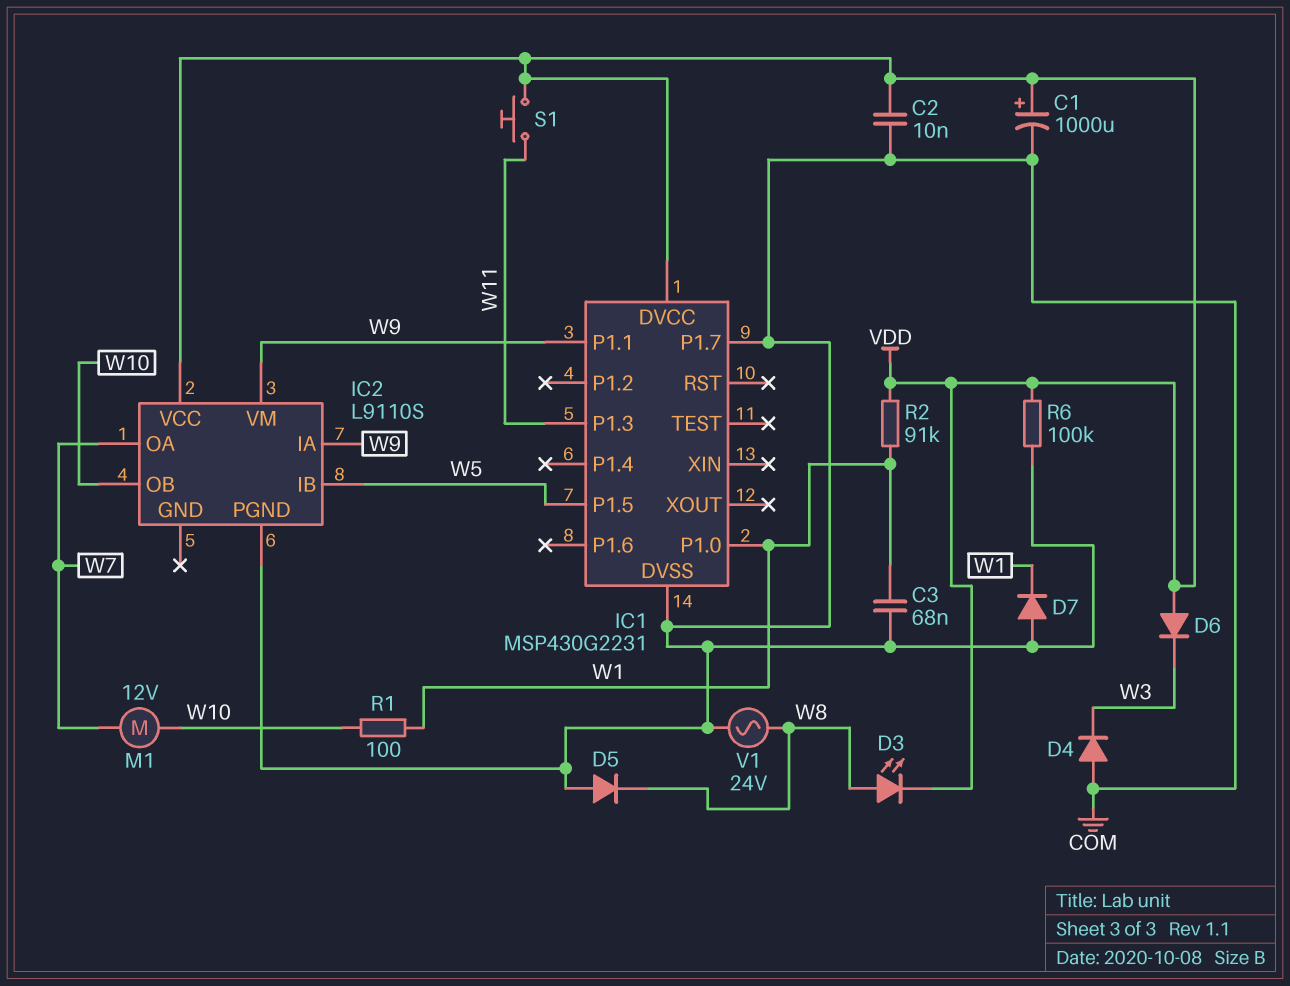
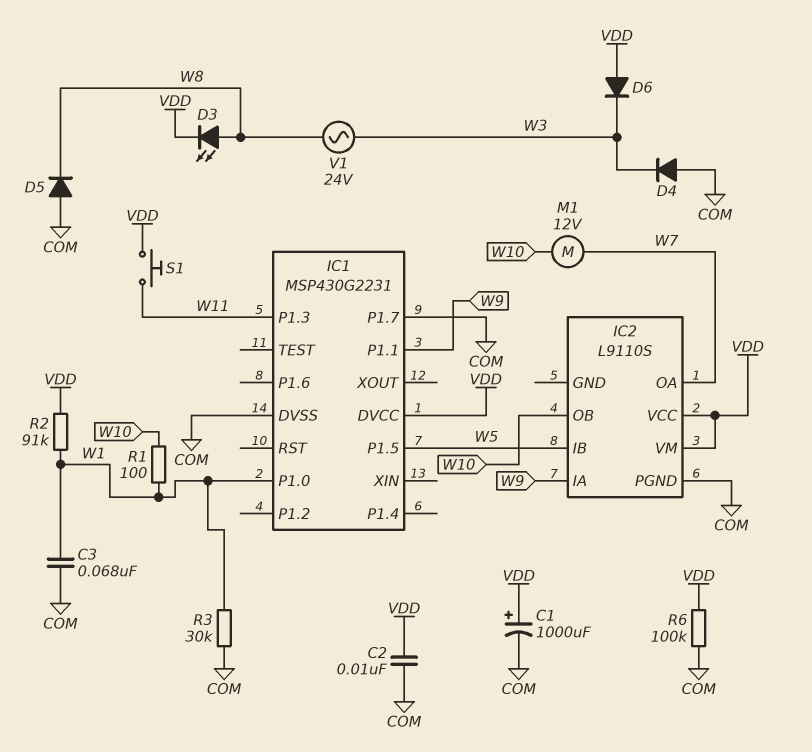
D7: diode (A COM, K W1) -> none
IC2 pin VM: W9 -> VDD
R3: none -> 30k (COM, W1)
V1: AC 24V (COM, W8) -> AC 24V (W3, W8)

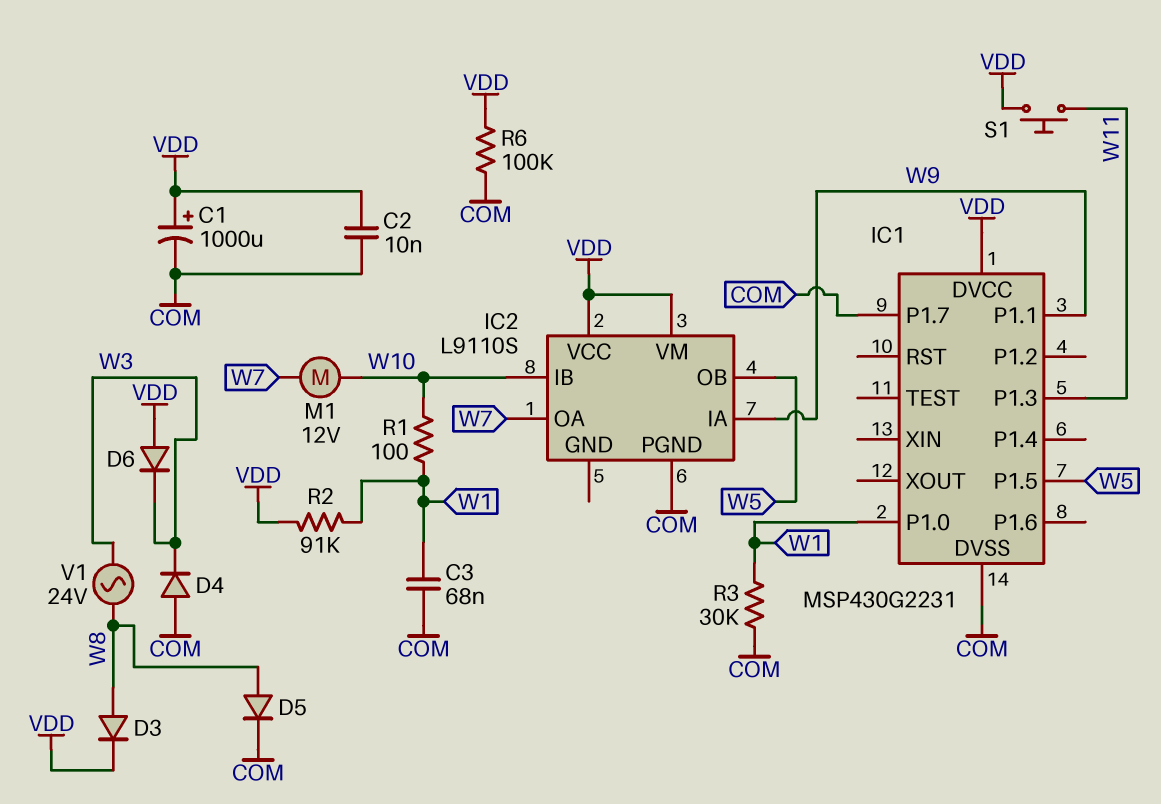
D3: LED (A W8, K VDD) -> diode (A W8, K VDD)
D5: diode (A COM, K W8) -> diode (A W8, K COM)
IC2 pin IB: W5 -> W10
IC2 pin OB: W10 -> W5

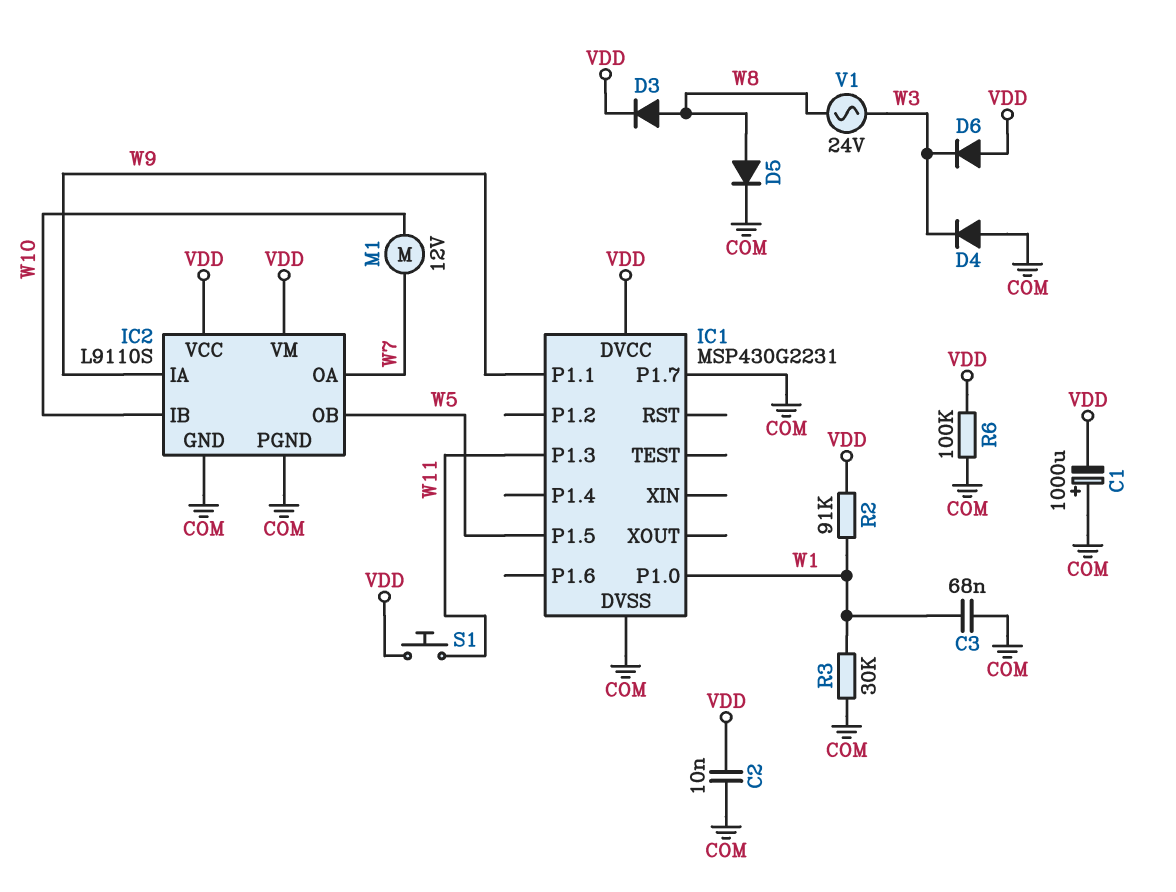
C1: 1000uF (plus VDD, minus COM) -> 1000uF (plus COM, minus VDD)
IC2 pin GND: none -> COM
R1: 100 (W1, W10) -> none

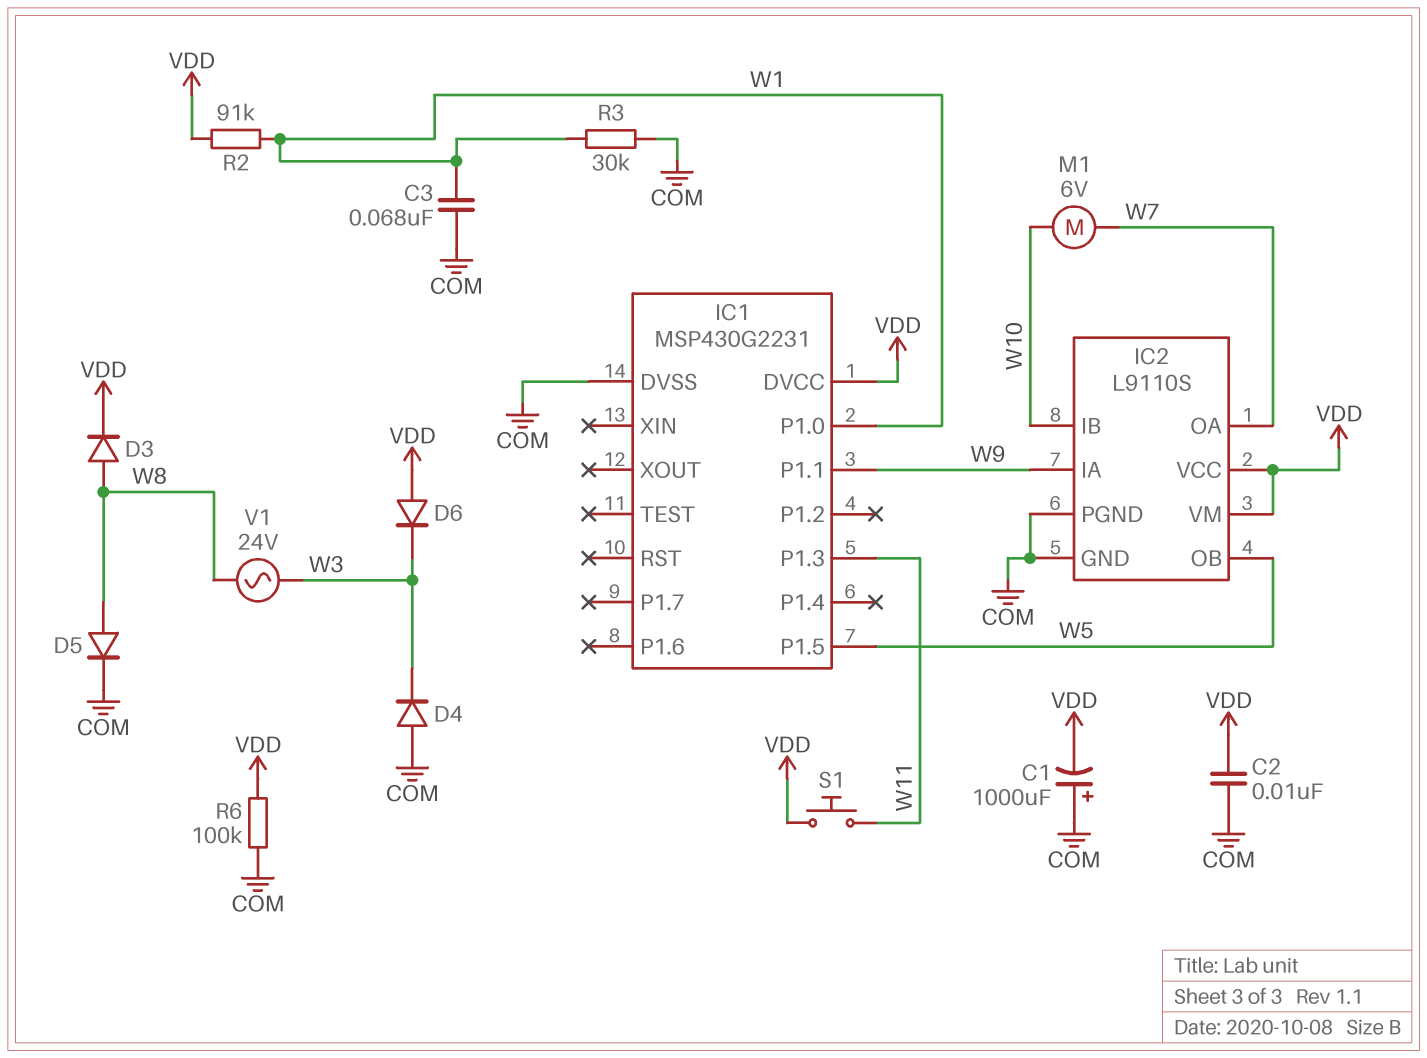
IC1 pin P1.7: COM -> none
M1: motor 12V (W7, W10) -> motor 6V (W7, W10)

